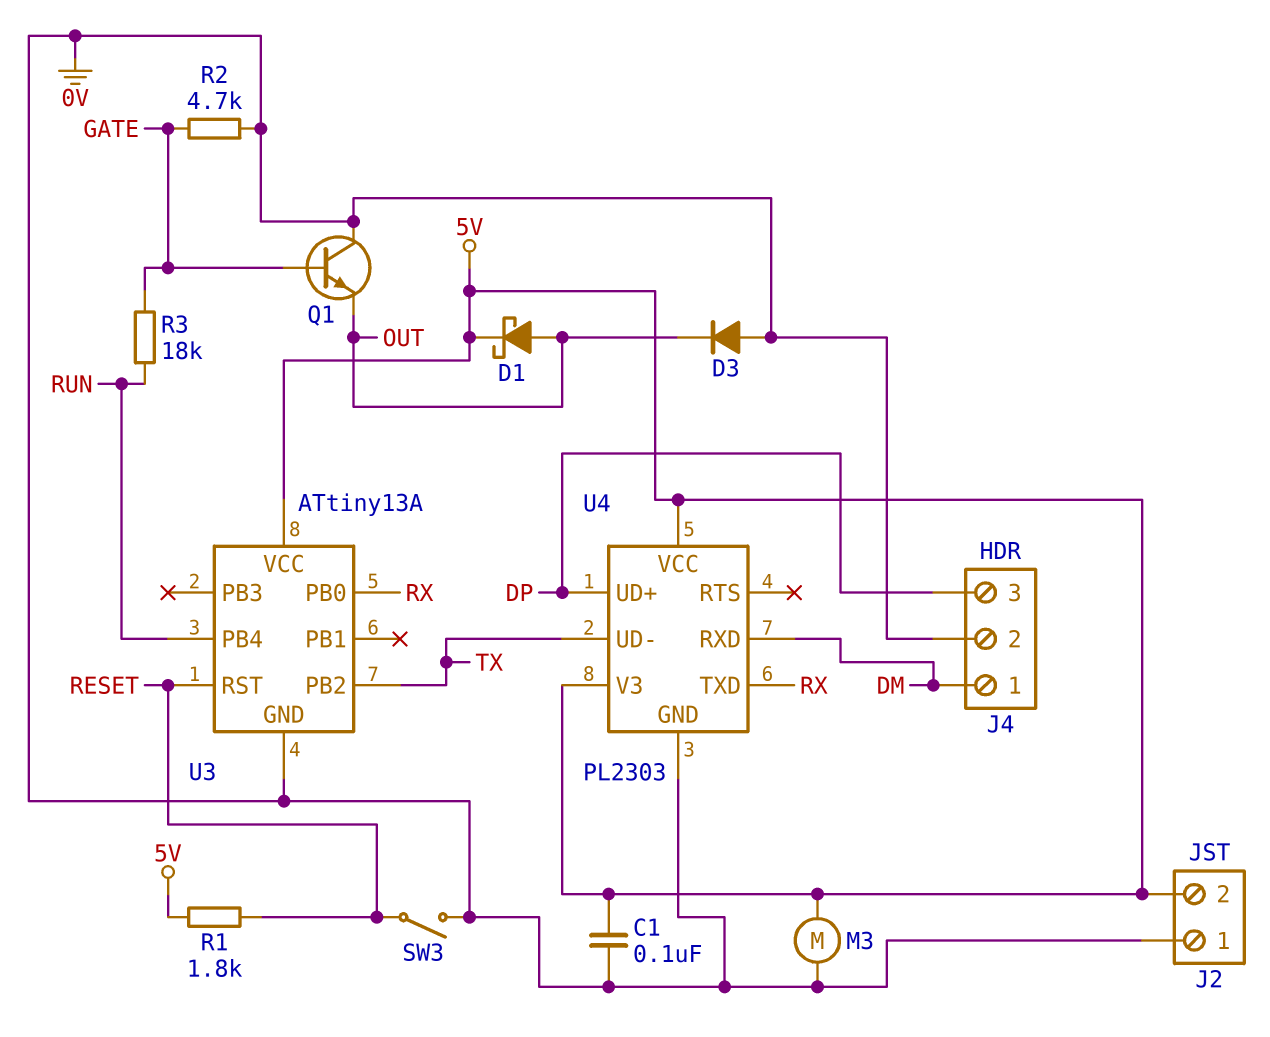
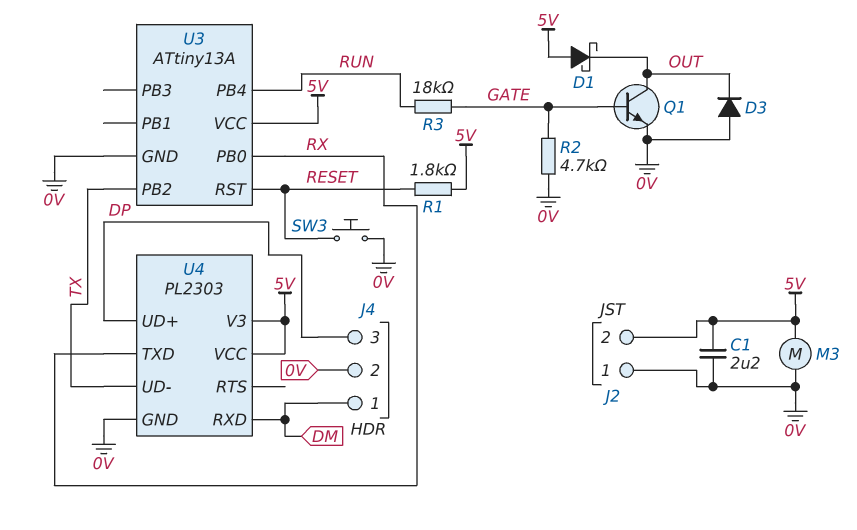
C1: 100nF (0V, 5V) -> 2.2uF (0V, 5V)
D1: schottky (A OUT, K 5V) -> schottky (A 5V, K OUT)
Q1: NPN (B GATE, C 0V, E OUT) -> NPN (B GATE, C OUT, E 0V)
SW3: switch (0V, RESET) -> button (0V, RESET)

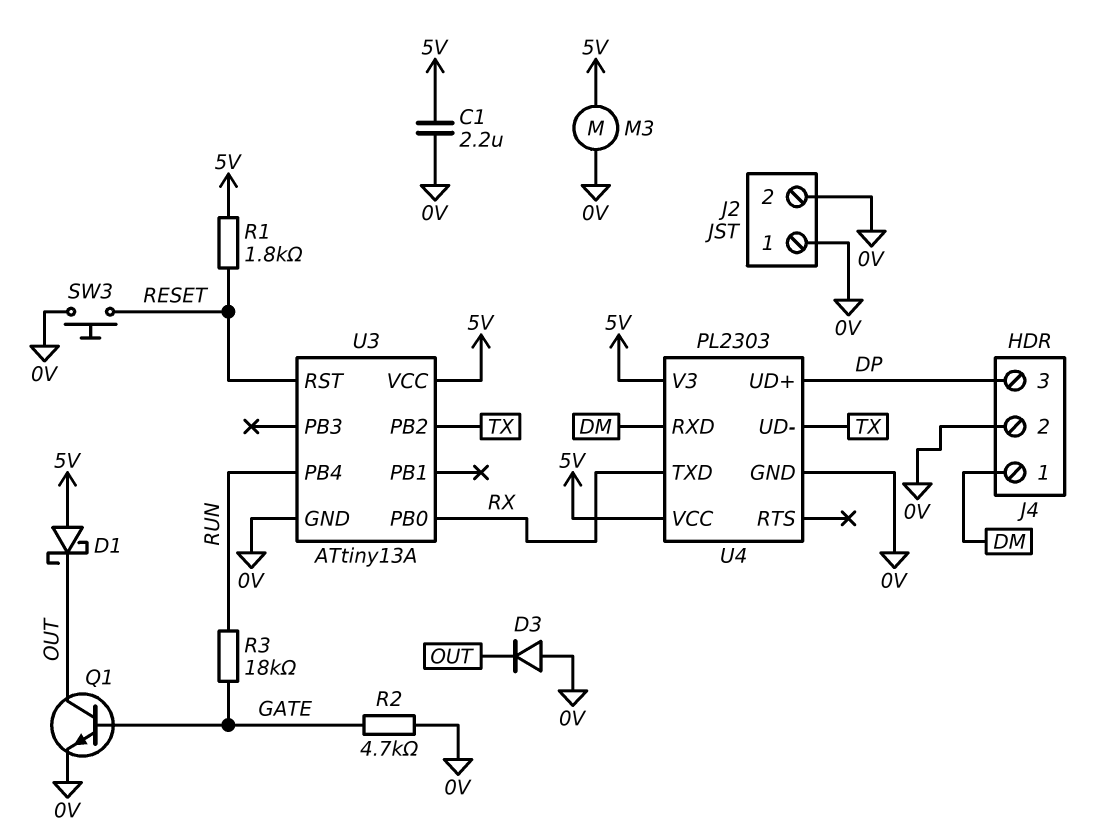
J2 pin 2: 5V -> 0V

